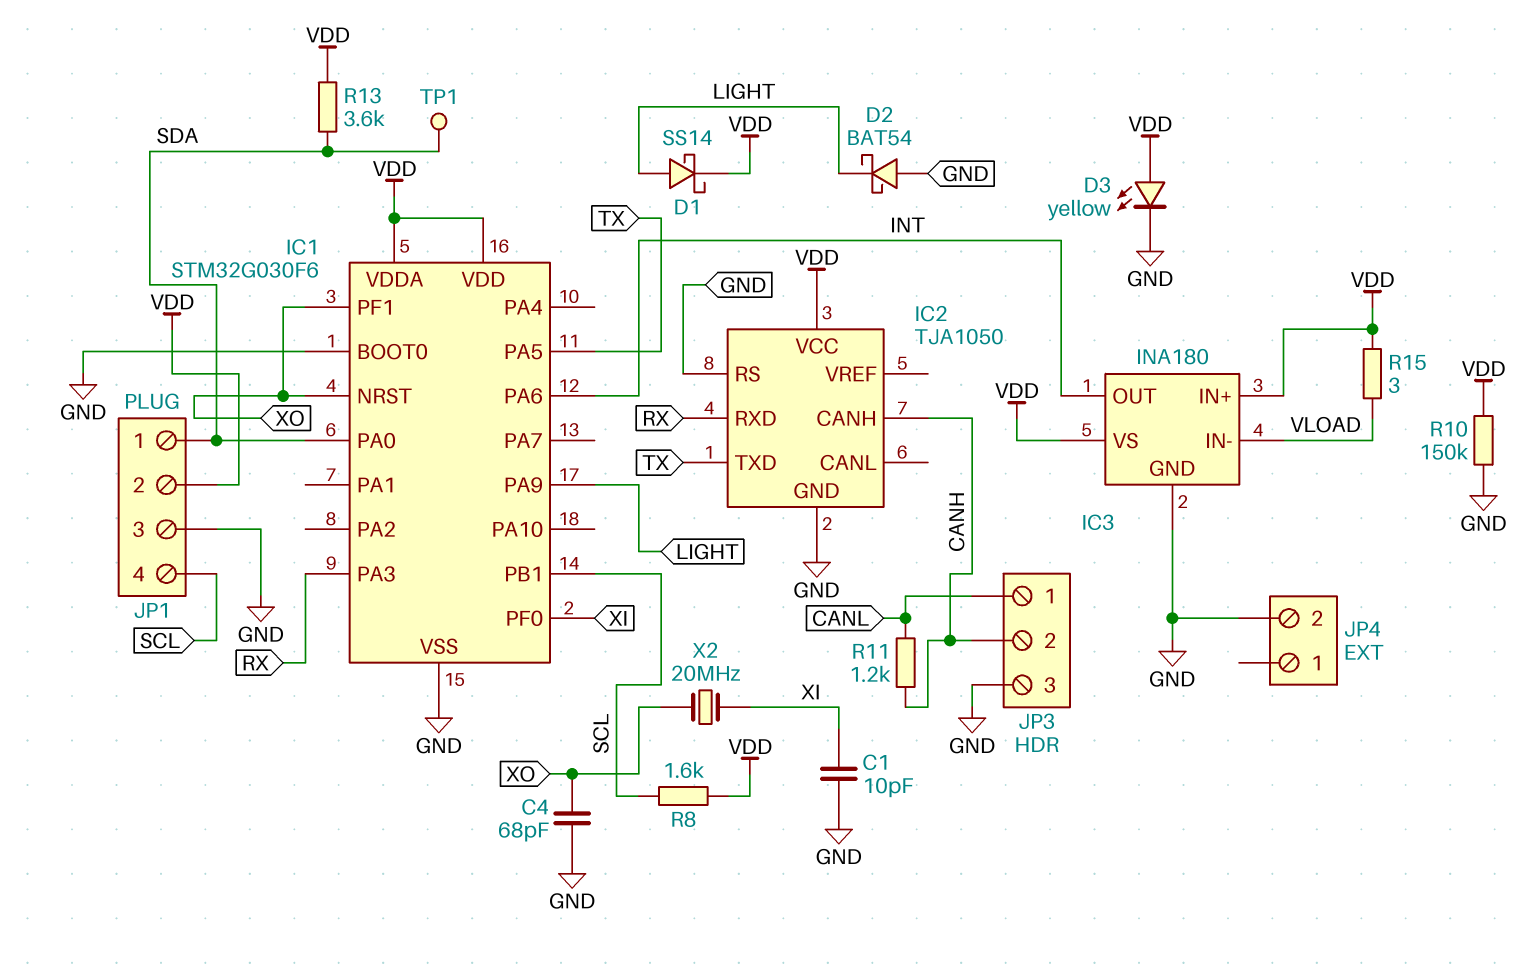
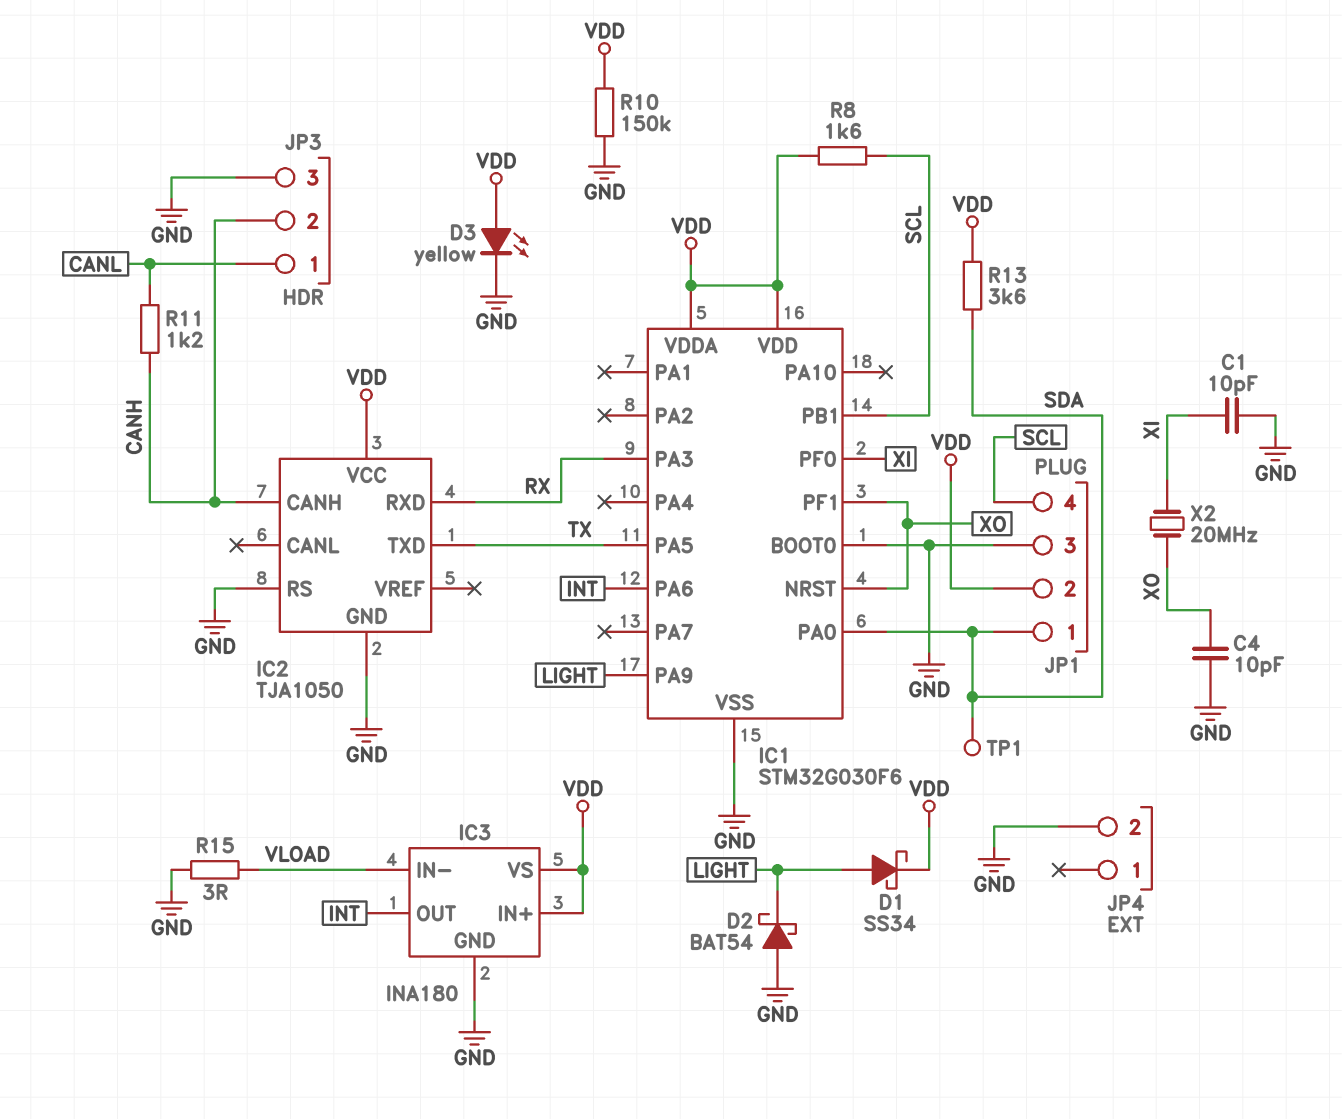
C4: 68pF (GND, XO) -> 10pF (GND, XO)
D1: schottky SS14 (A LIGHT, K VDD) -> schottky SS34 (A LIGHT, K VDD)
R15: 3 (VDD, VLOAD) -> 3 (GND, VLOAD)

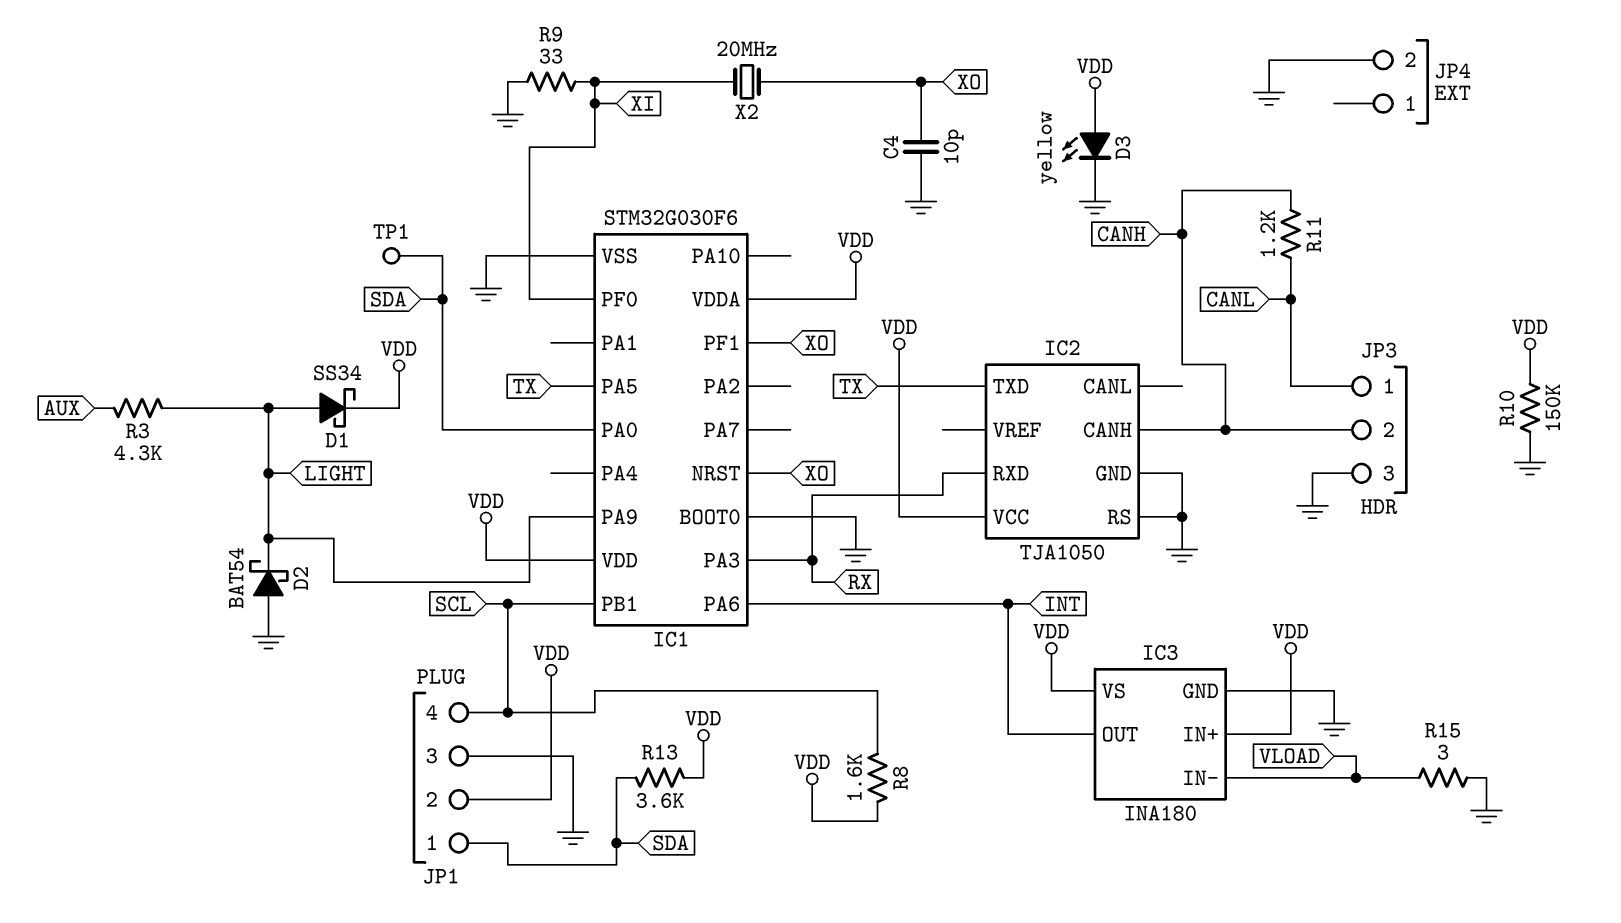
C1: 10pF (GND, XI) -> none
R3: none -> 4.3k (AUX, LIGHT)
R9: none -> 33 (GND, XI)

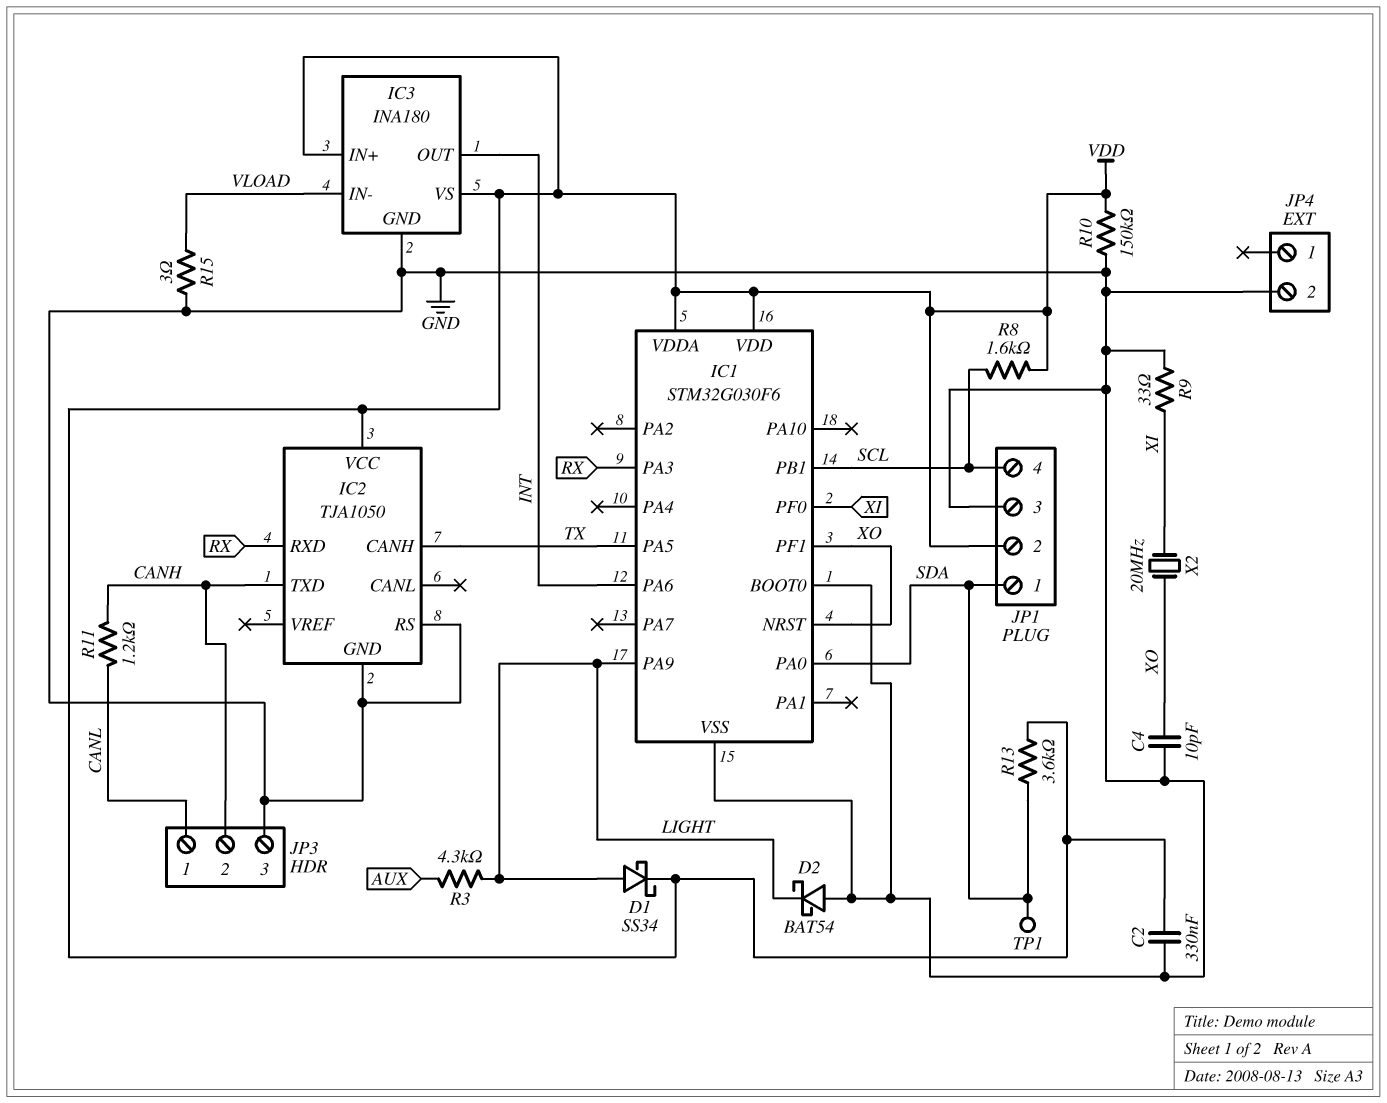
C2: none -> 330nF (GND, VDD)
D3: LED yellow (A VDD, K GND) -> none
IC2 pin CANH: CANH -> TX
IC2 pin TXD: TX -> CANH

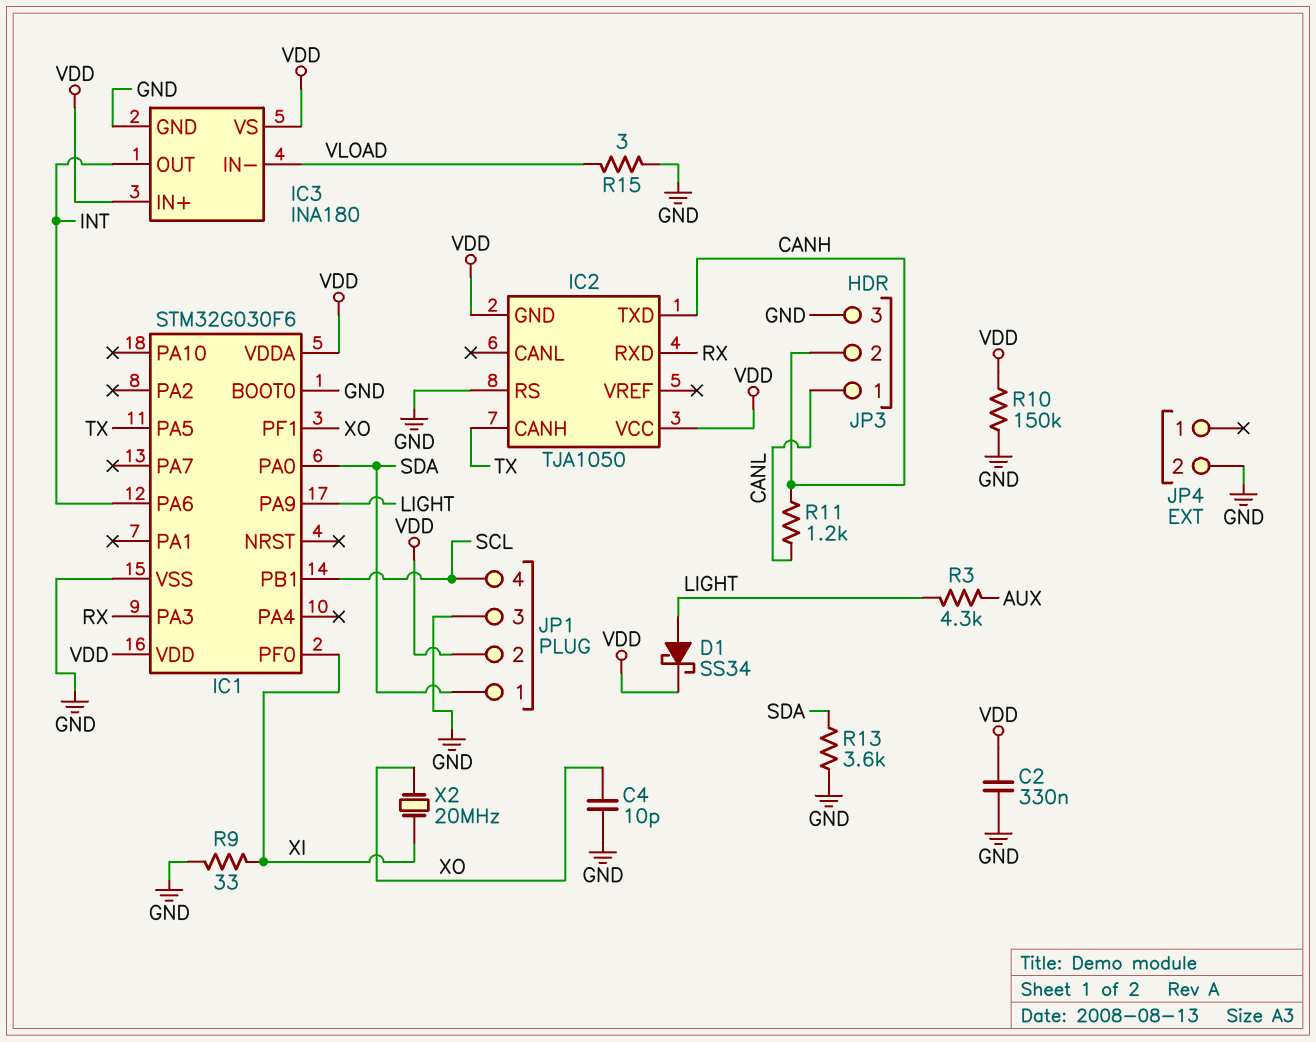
D2: schottky BAT54 (A GND, K LIGHT) -> none
IC1 pin NRST: XO -> none
IC2 pin GND: GND -> VDD
R8: 1.6k (SCL, VDD) -> none
R13: 3.6k (SDA, VDD) -> 3.6k (GND, SDA)
TP1: test point (SDA) -> none

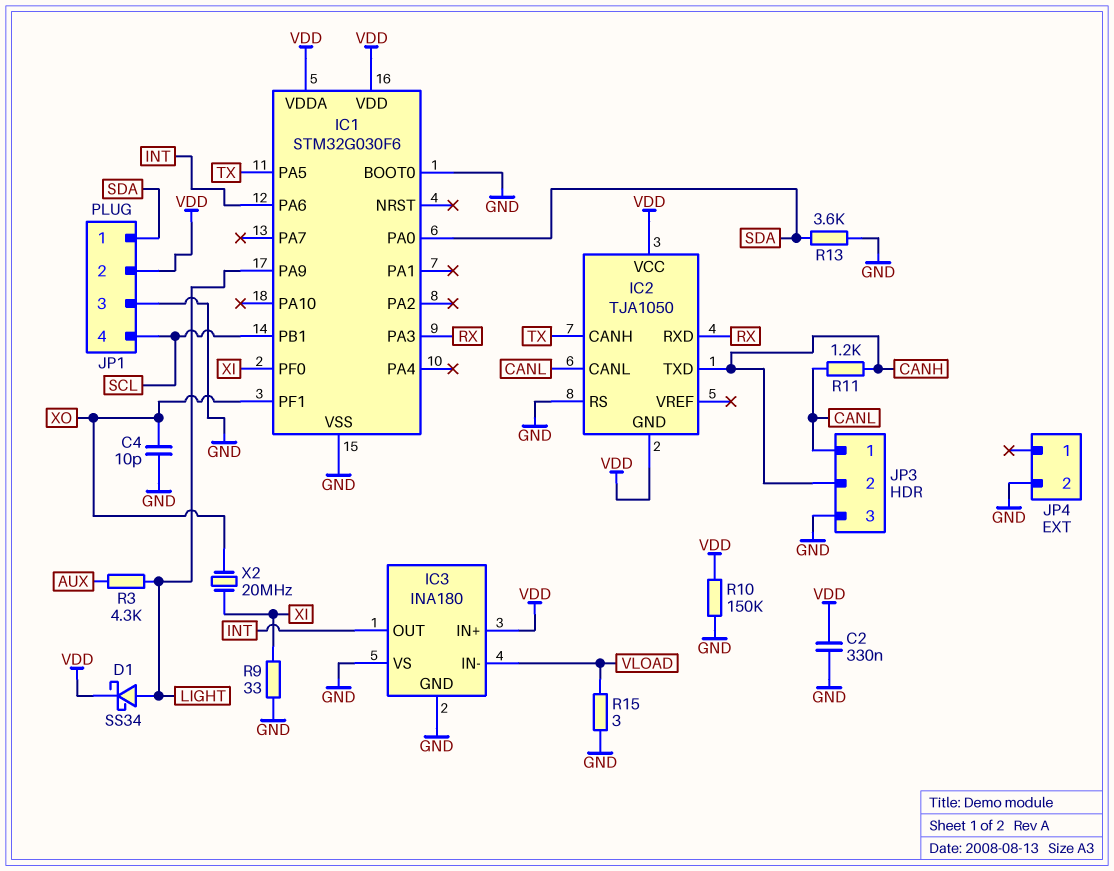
IC2 pin CANL: none -> CANL
IC3 pin VS: VDD -> GND

